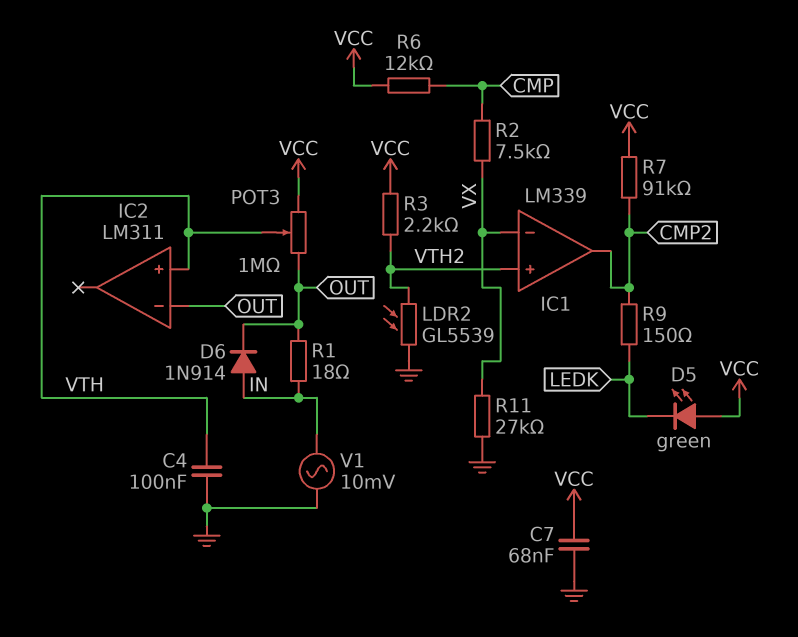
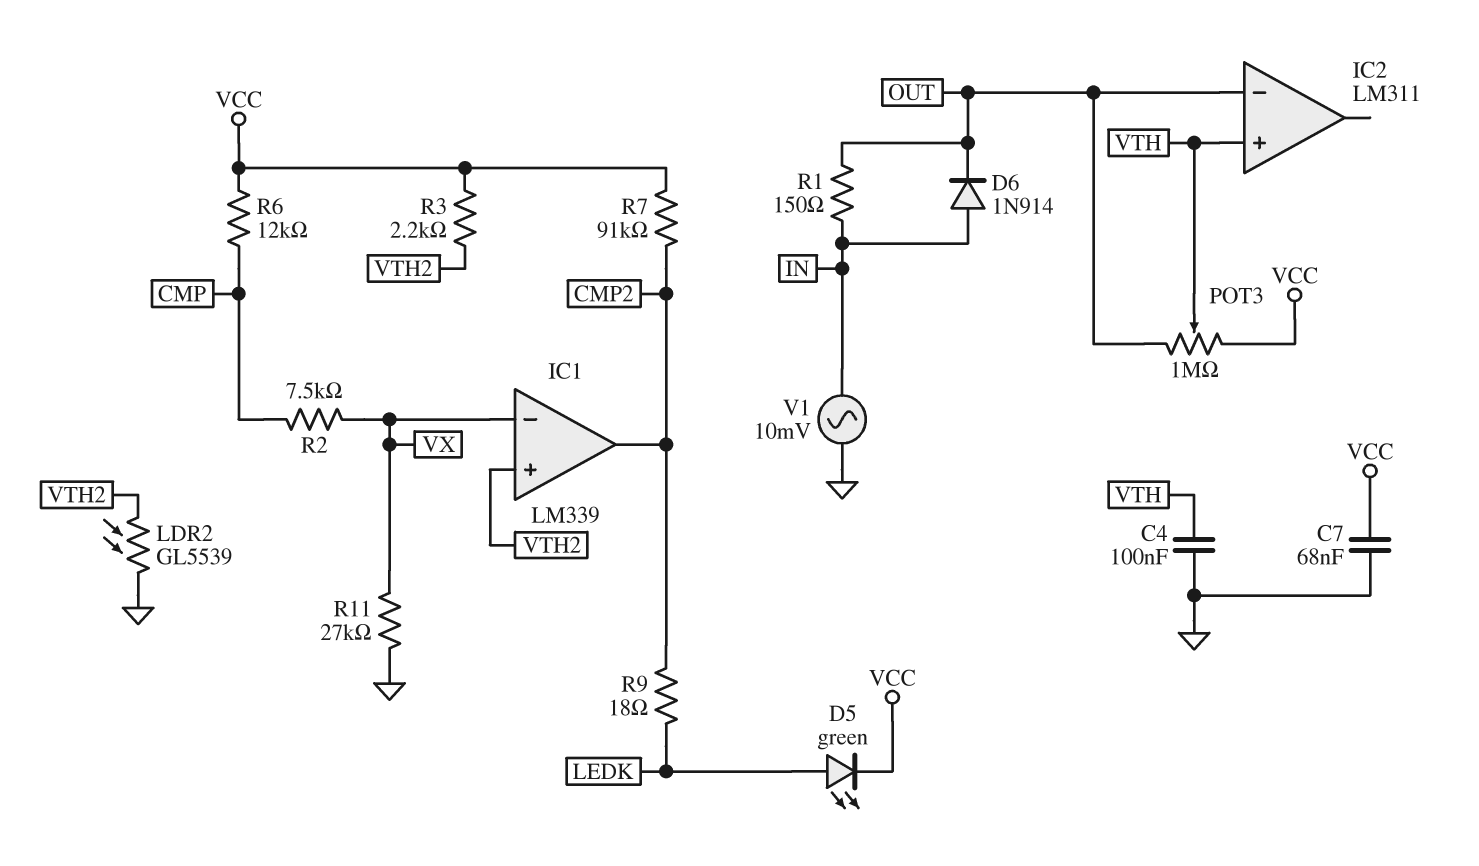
D5: LED green (A VCC, K LEDK) -> LED green (A LEDK, K VCC)
R1: 18 (IN, OUT) -> 150 (IN, OUT)
R9: 150 (CMP2, LEDK) -> 18 (CMP2, LEDK)

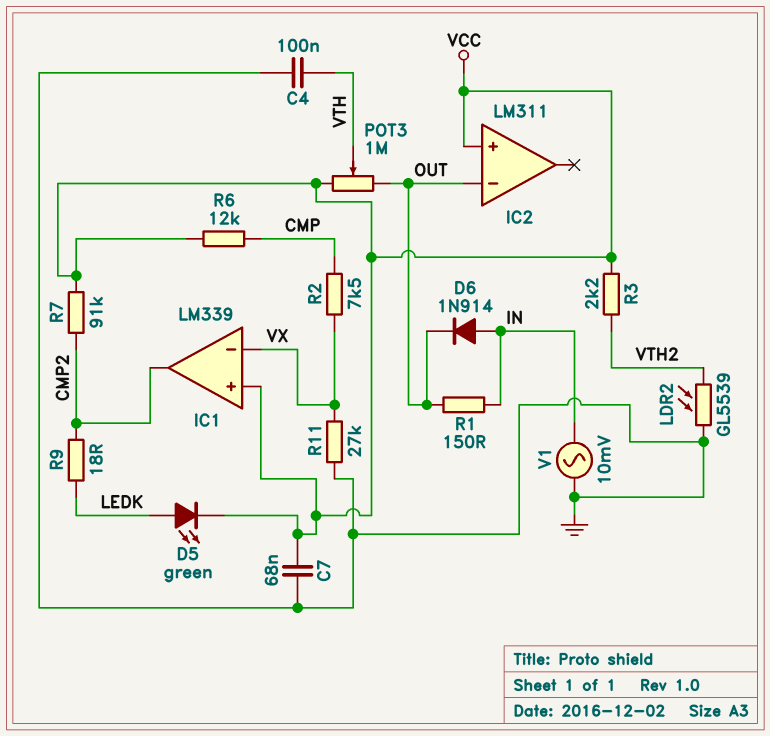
IC1 pin in+: VTH2 -> VCC
IC2 pin in+: VTH -> VCC

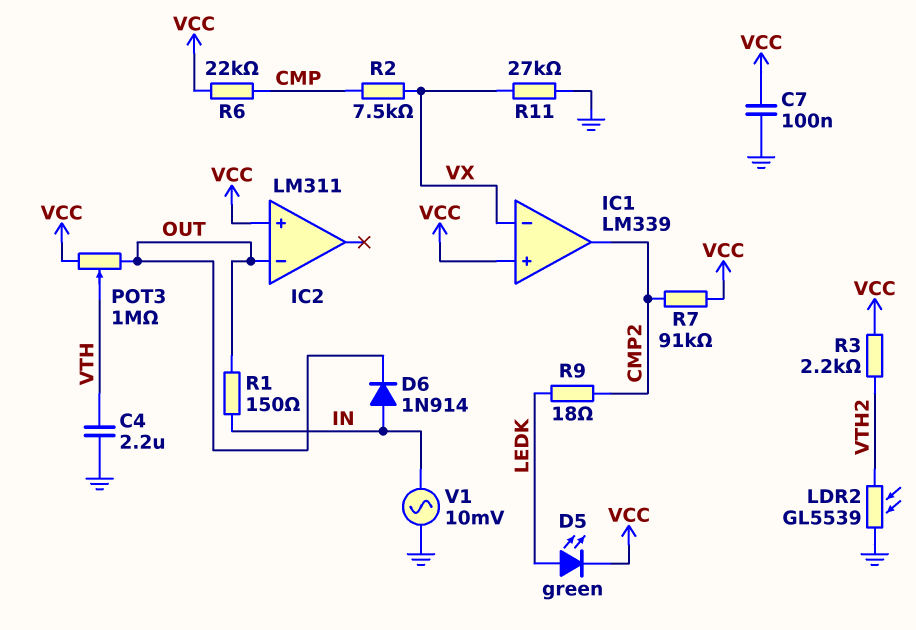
C4: 100nF (GND, VTH) -> 2.2uF (GND, VTH)
C7: 68nF (GND, VCC) -> 100nF (GND, VCC)
R6: 12k (CMP, VCC) -> 22k (CMP, VCC)

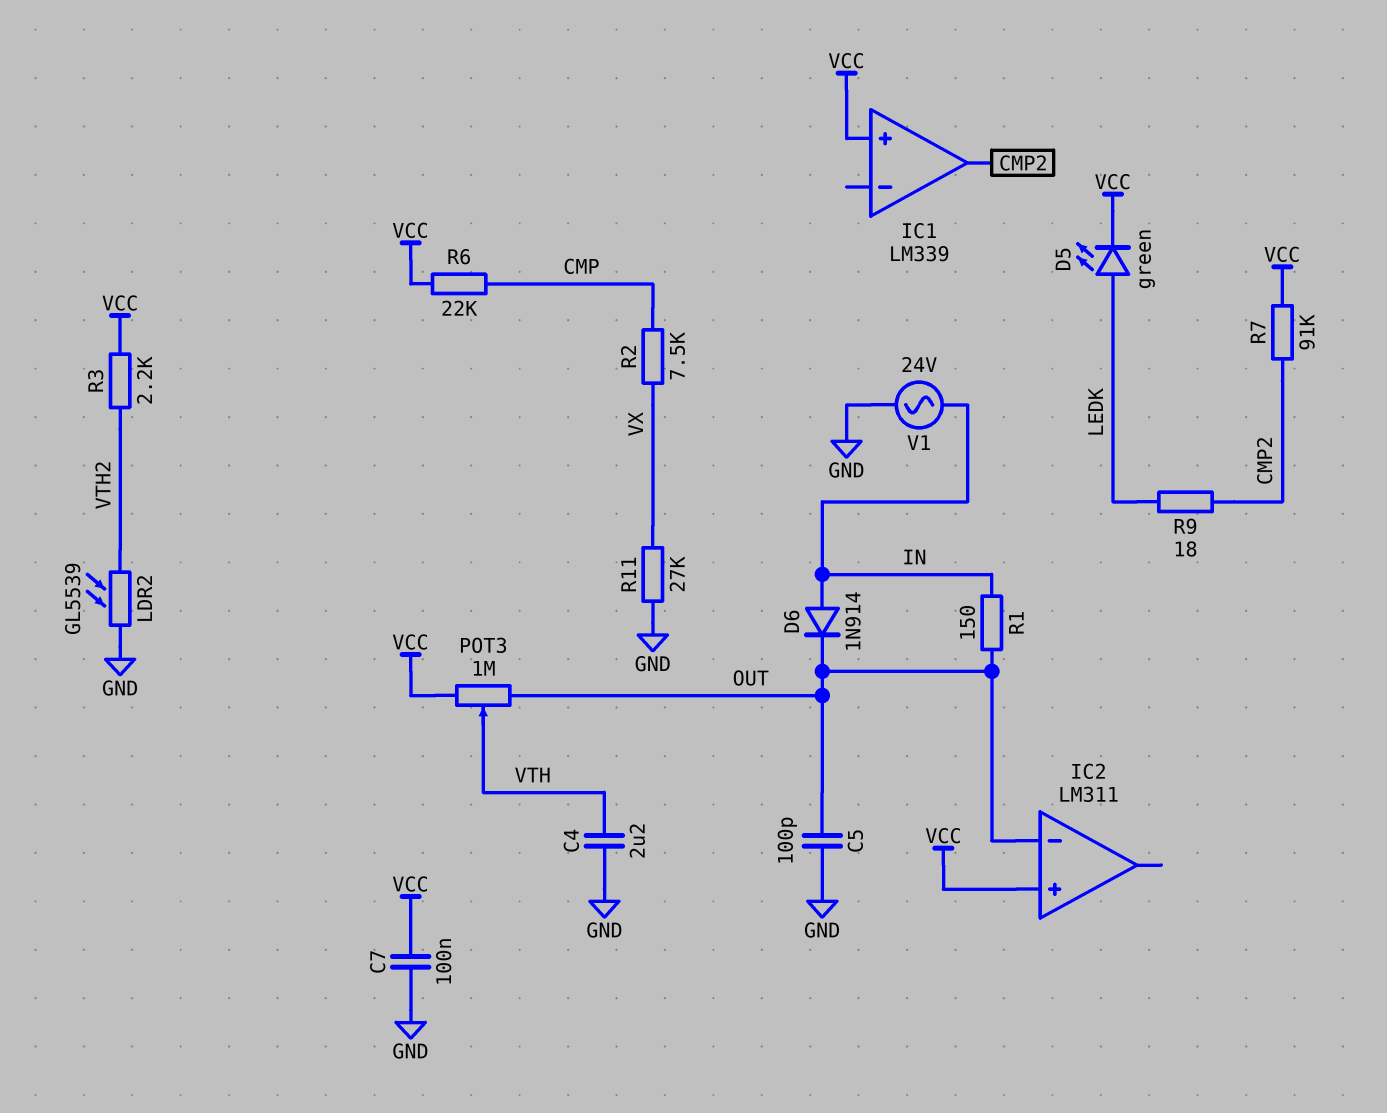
C5: none -> 100pF (GND, OUT)
IC1 pin in-: VX -> none
V1: AC 10mV (GND, IN) -> AC 24V (GND, IN)

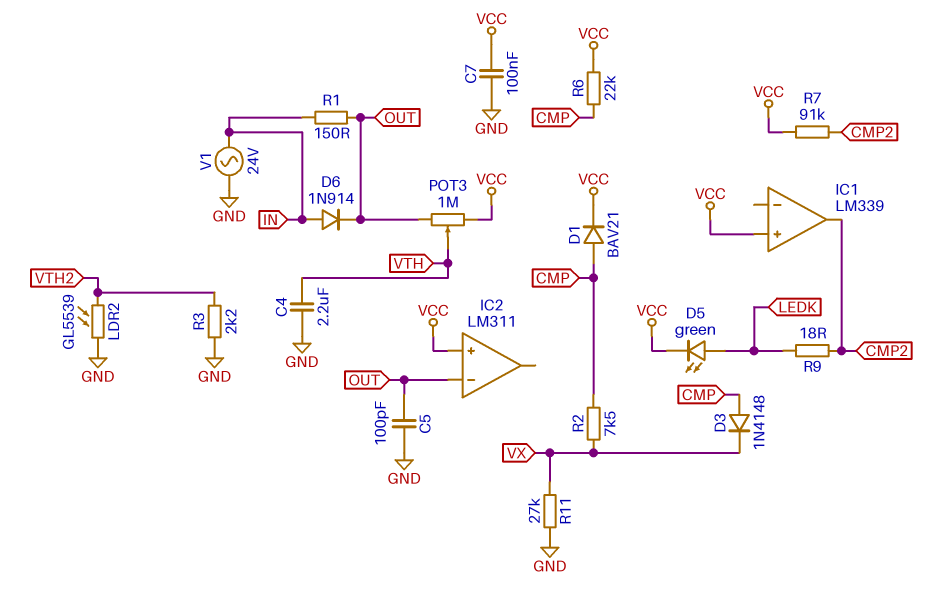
D1: none -> diode BAV21 (A CMP, K VCC)
D3: none -> diode 1N4148 (A CMP, K VX)
R3: 2.2k (VCC, VTH2) -> 2.2k (GND, VTH2)

